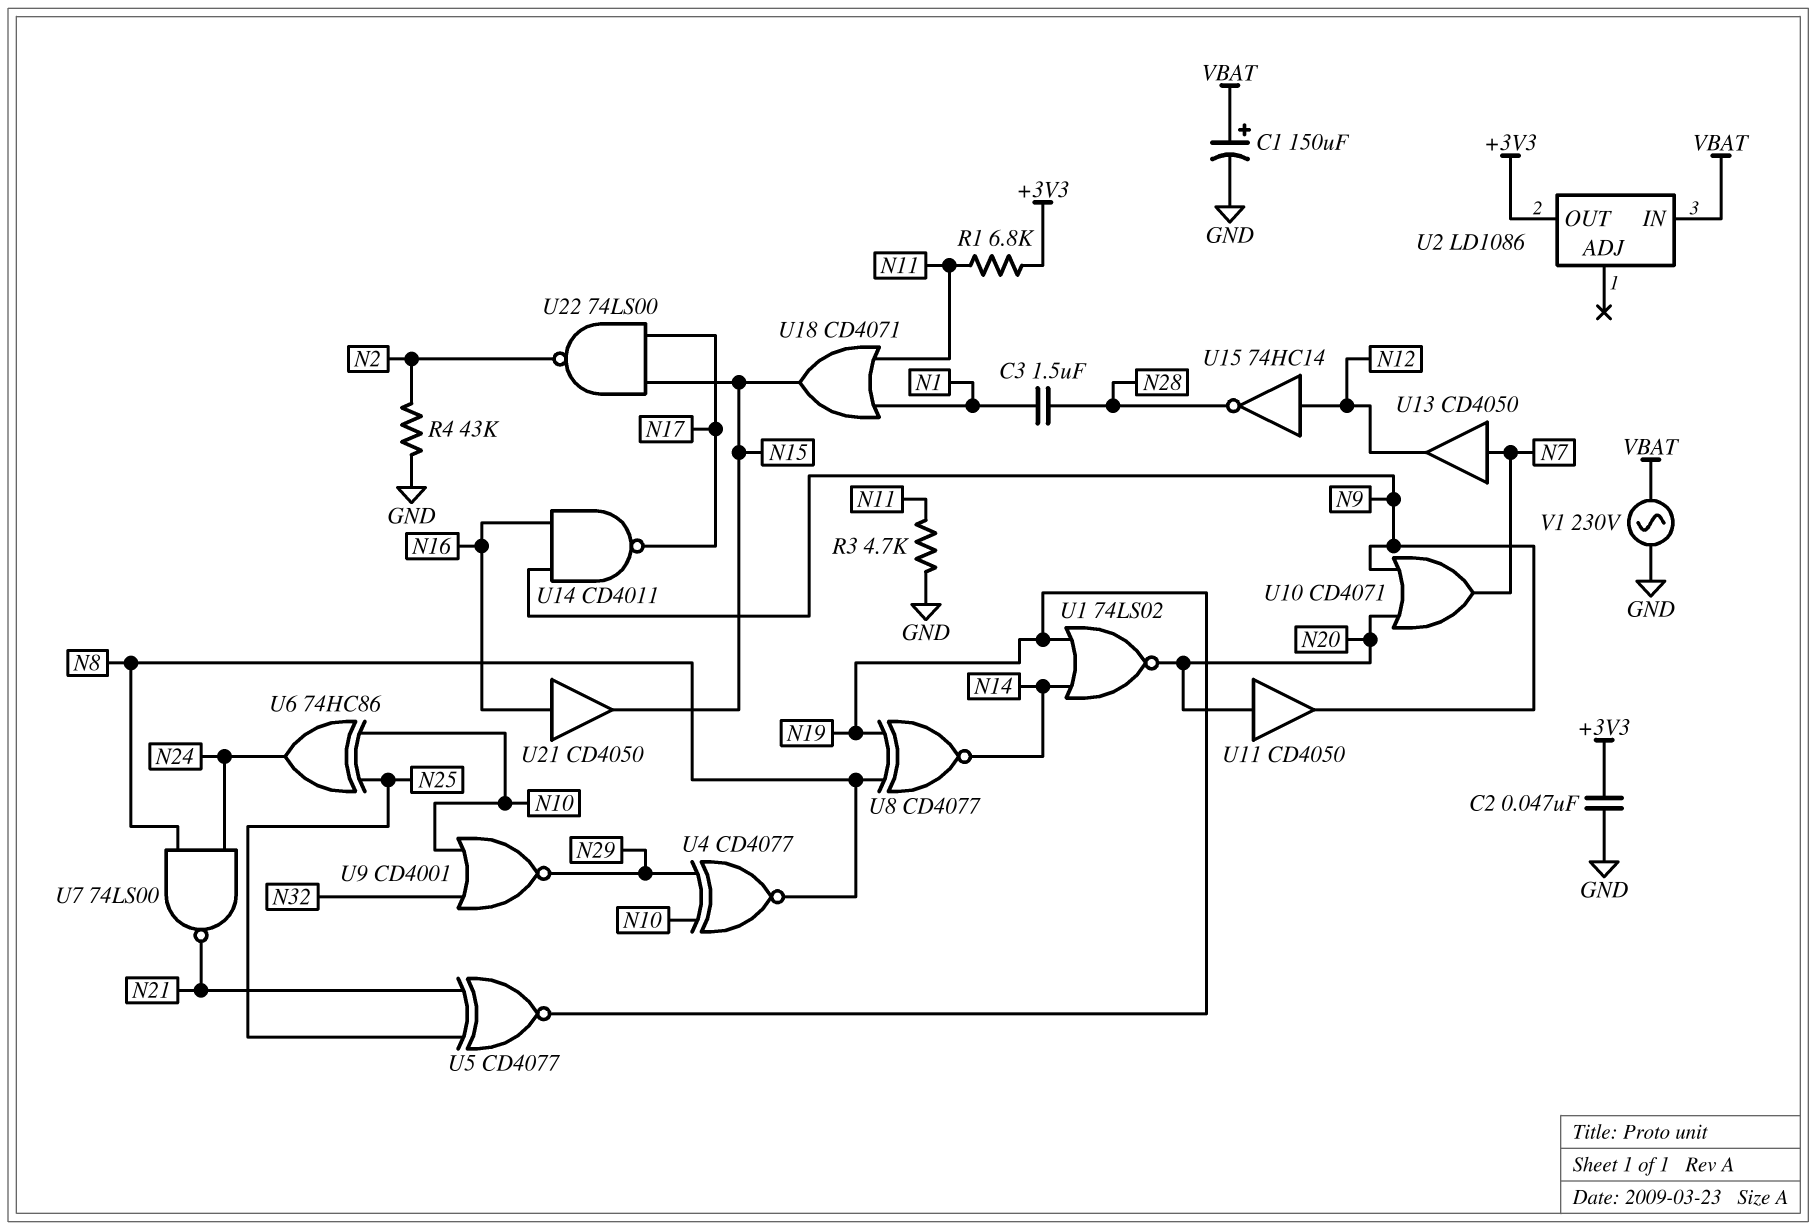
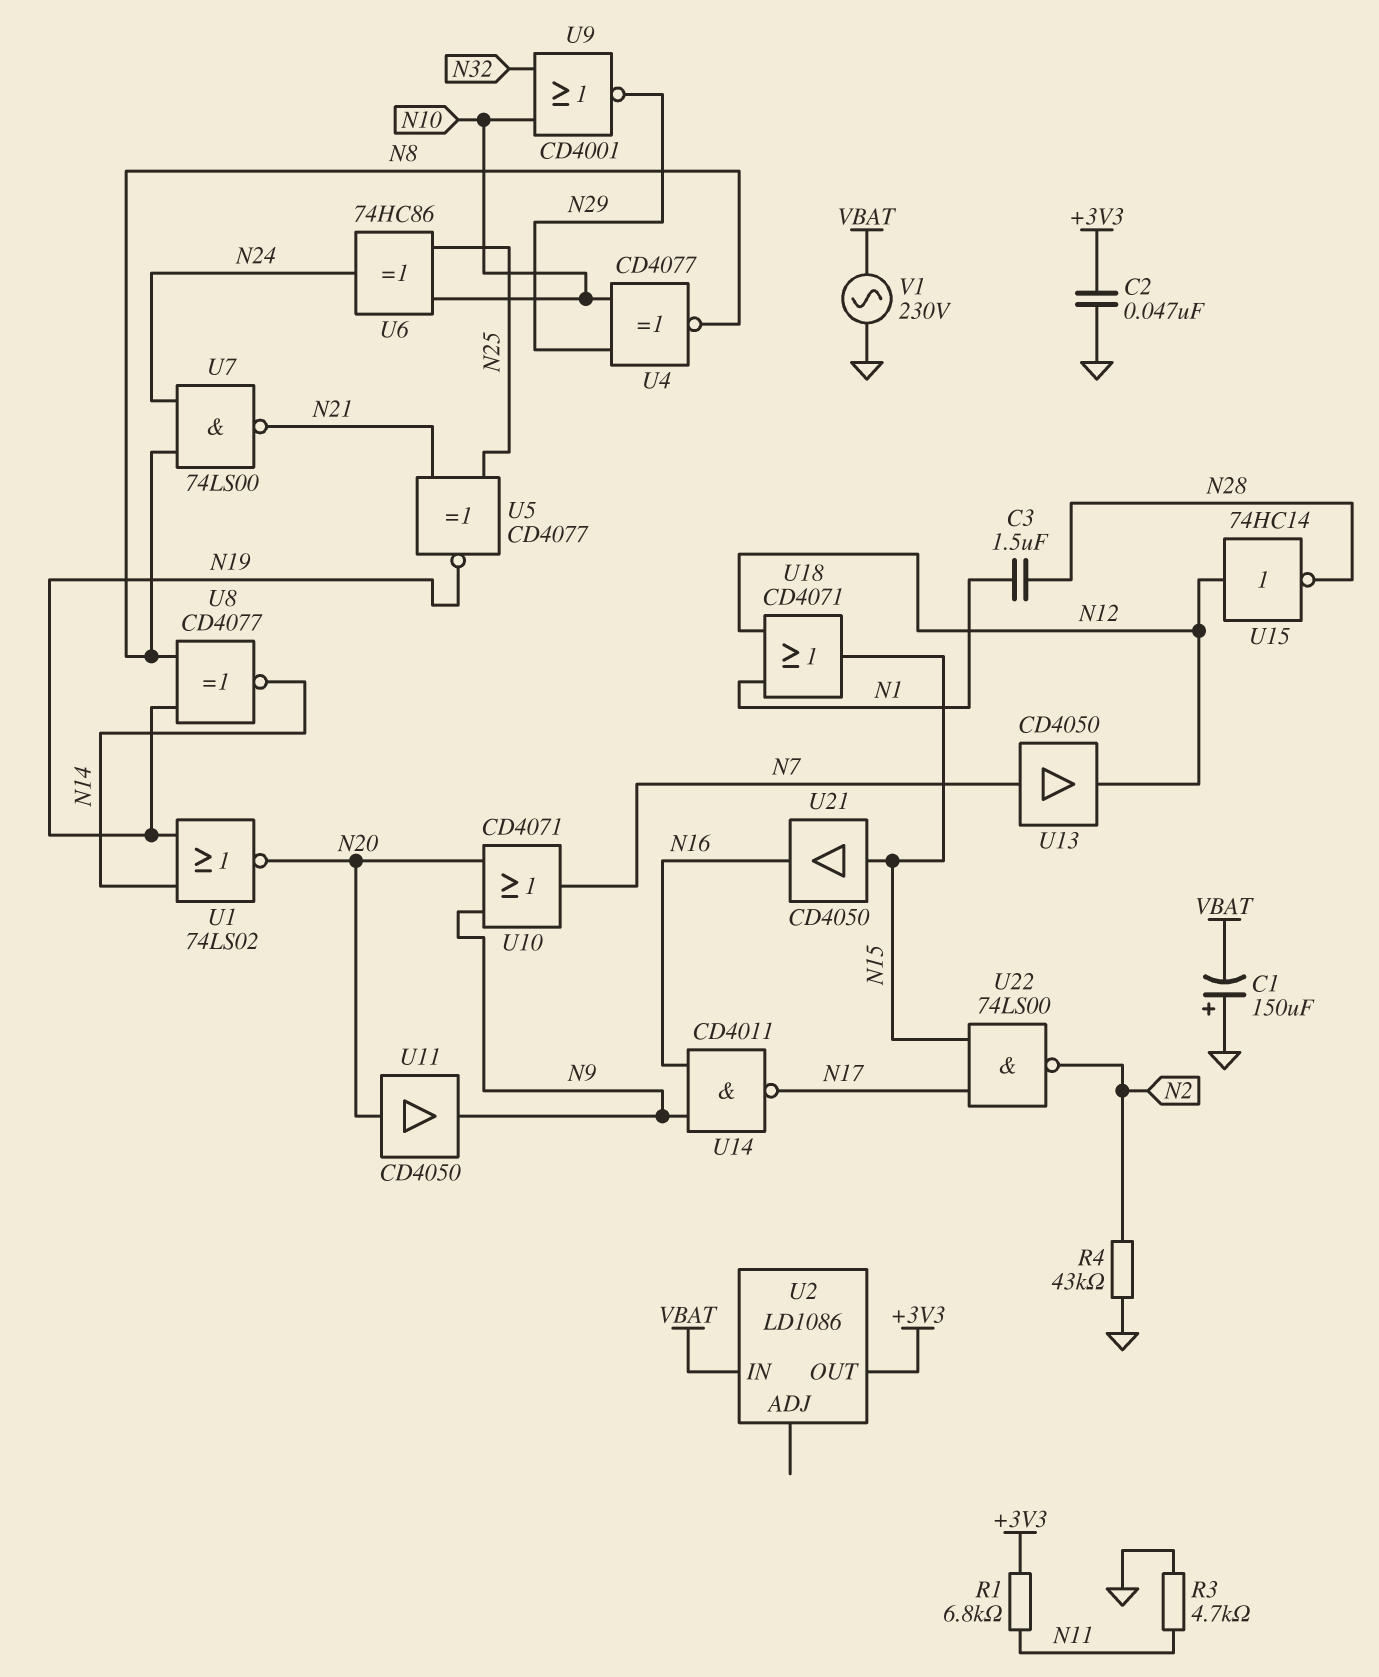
C1: 150uF (plus VBAT, minus GND) -> 150uF (plus GND, minus VBAT)
U18: OR CD4071 (in N1, in N11, out N15) -> OR CD4071 (in N1, in N12, out N15)
U21: buffer CD4050 (in N16, out N15) -> buffer CD4050 (in N15, out N16)

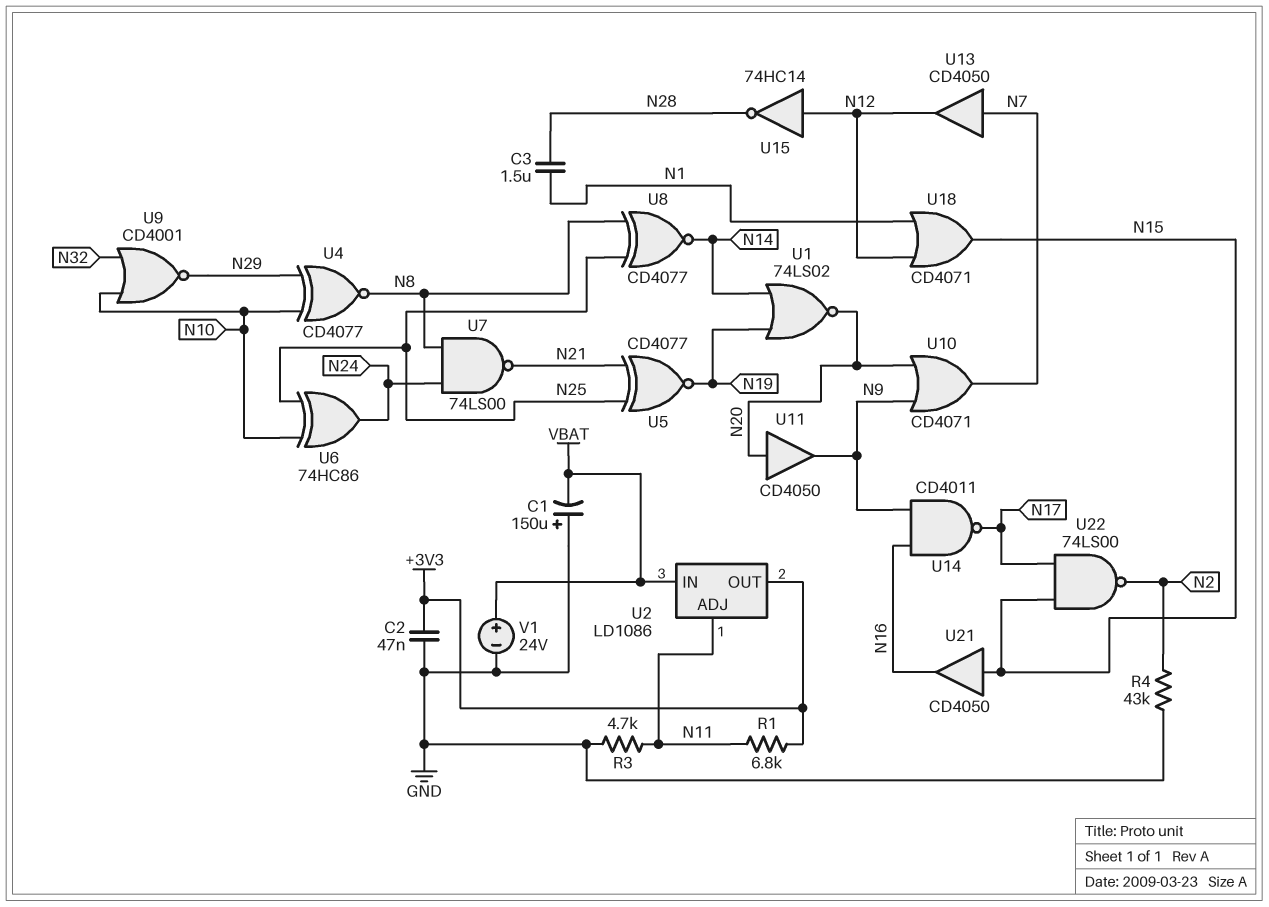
U2 pin ADJ: none -> N11
U8: XNOR CD4077 (in N8, in N19, out N14) -> XNOR CD4077 (in N8, in N25, out N14)
V1: AC 230V (GND, VBAT) -> 24V (plus VBAT, minus GND)

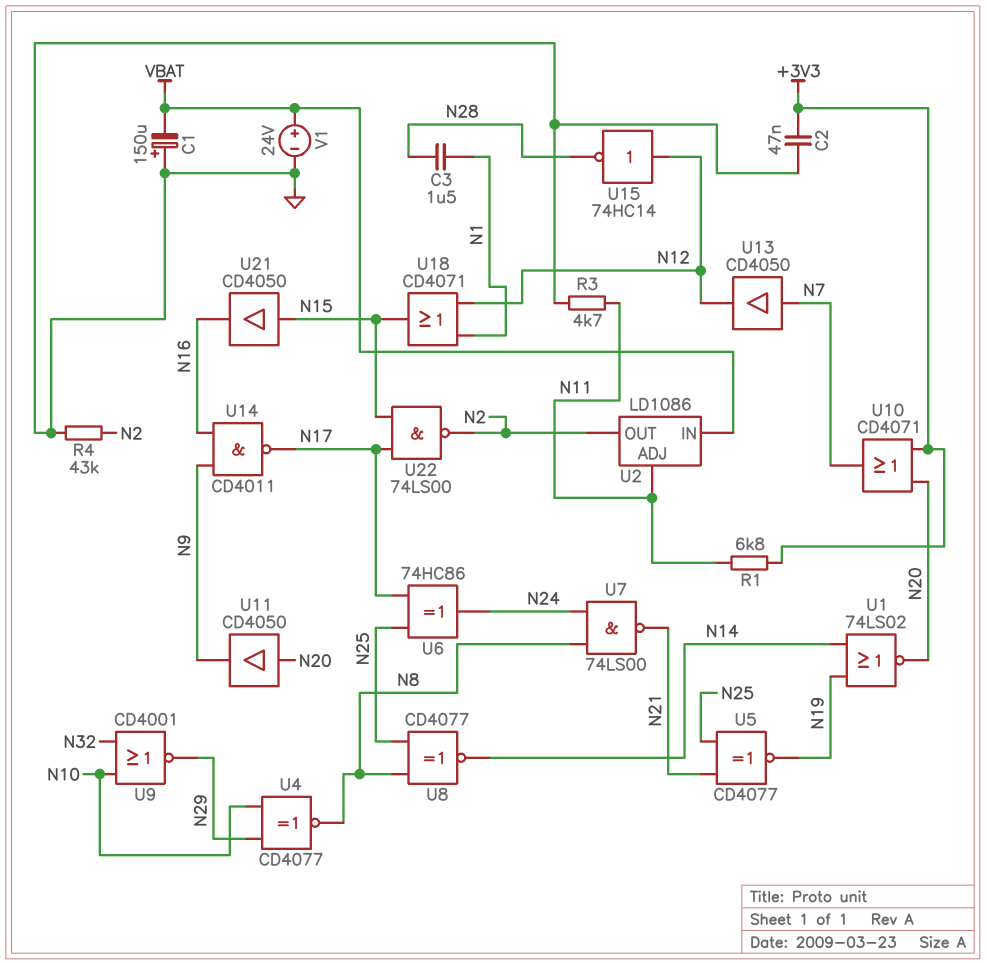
U2 pin OUT: +3V3 -> N2
U6: XOR 74HC86 (in N10, in N25, out N24) -> XOR 74HC86 (in N17, in N25, out N24)
U10: OR CD4071 (in N9, in N20, out N7) -> OR CD4071 (in +3V3, in N20, out N7)

